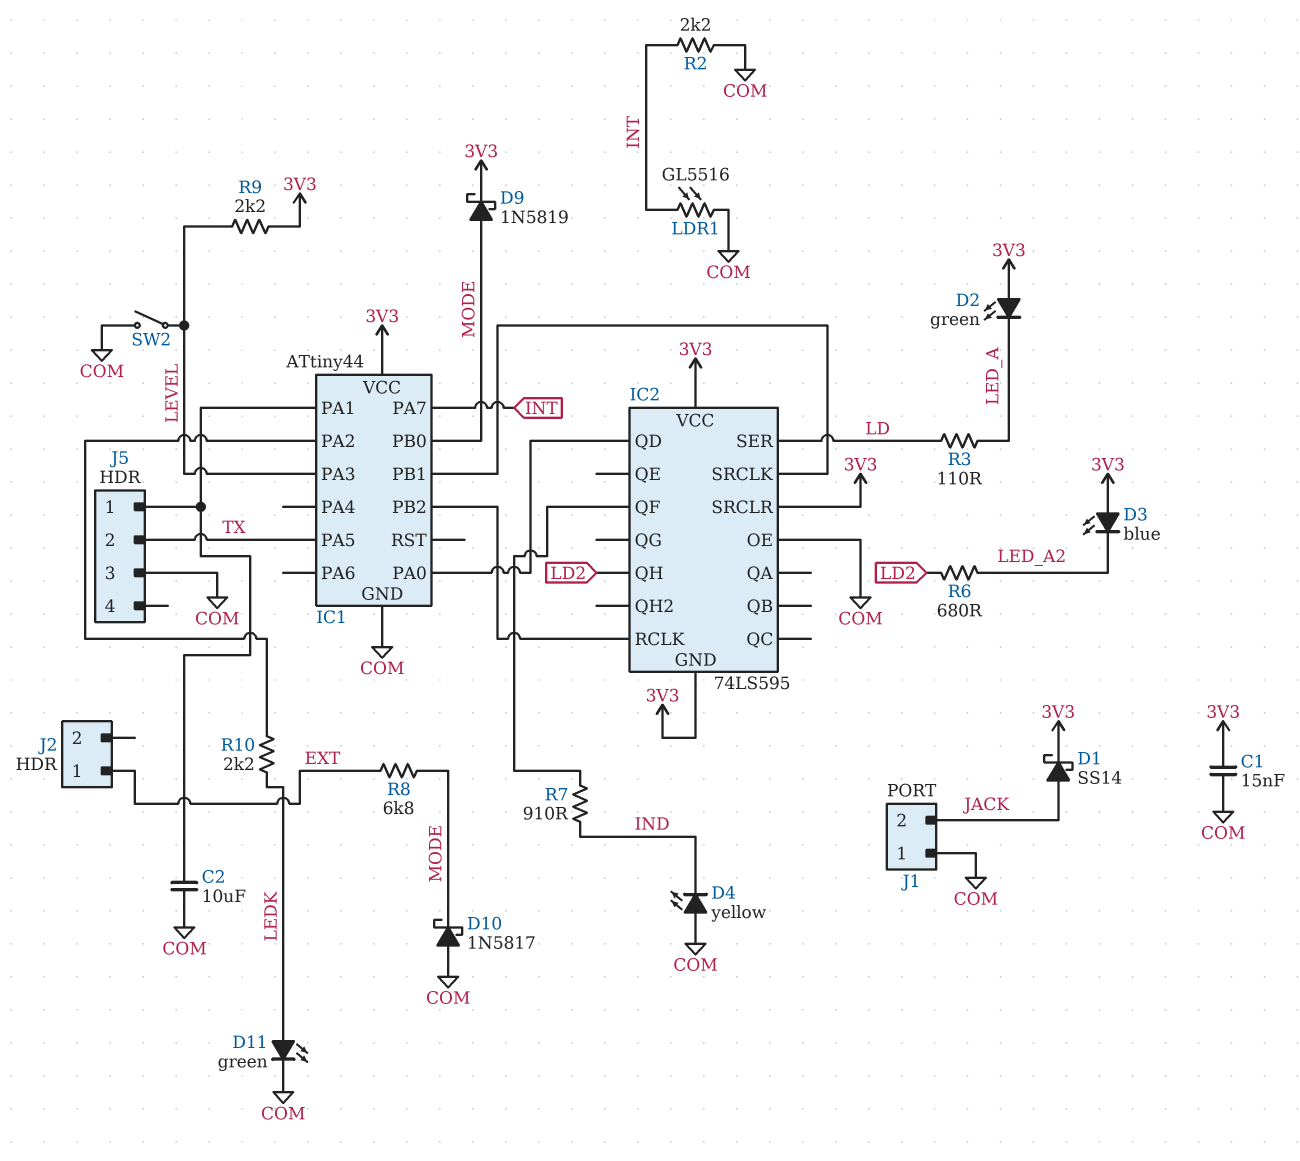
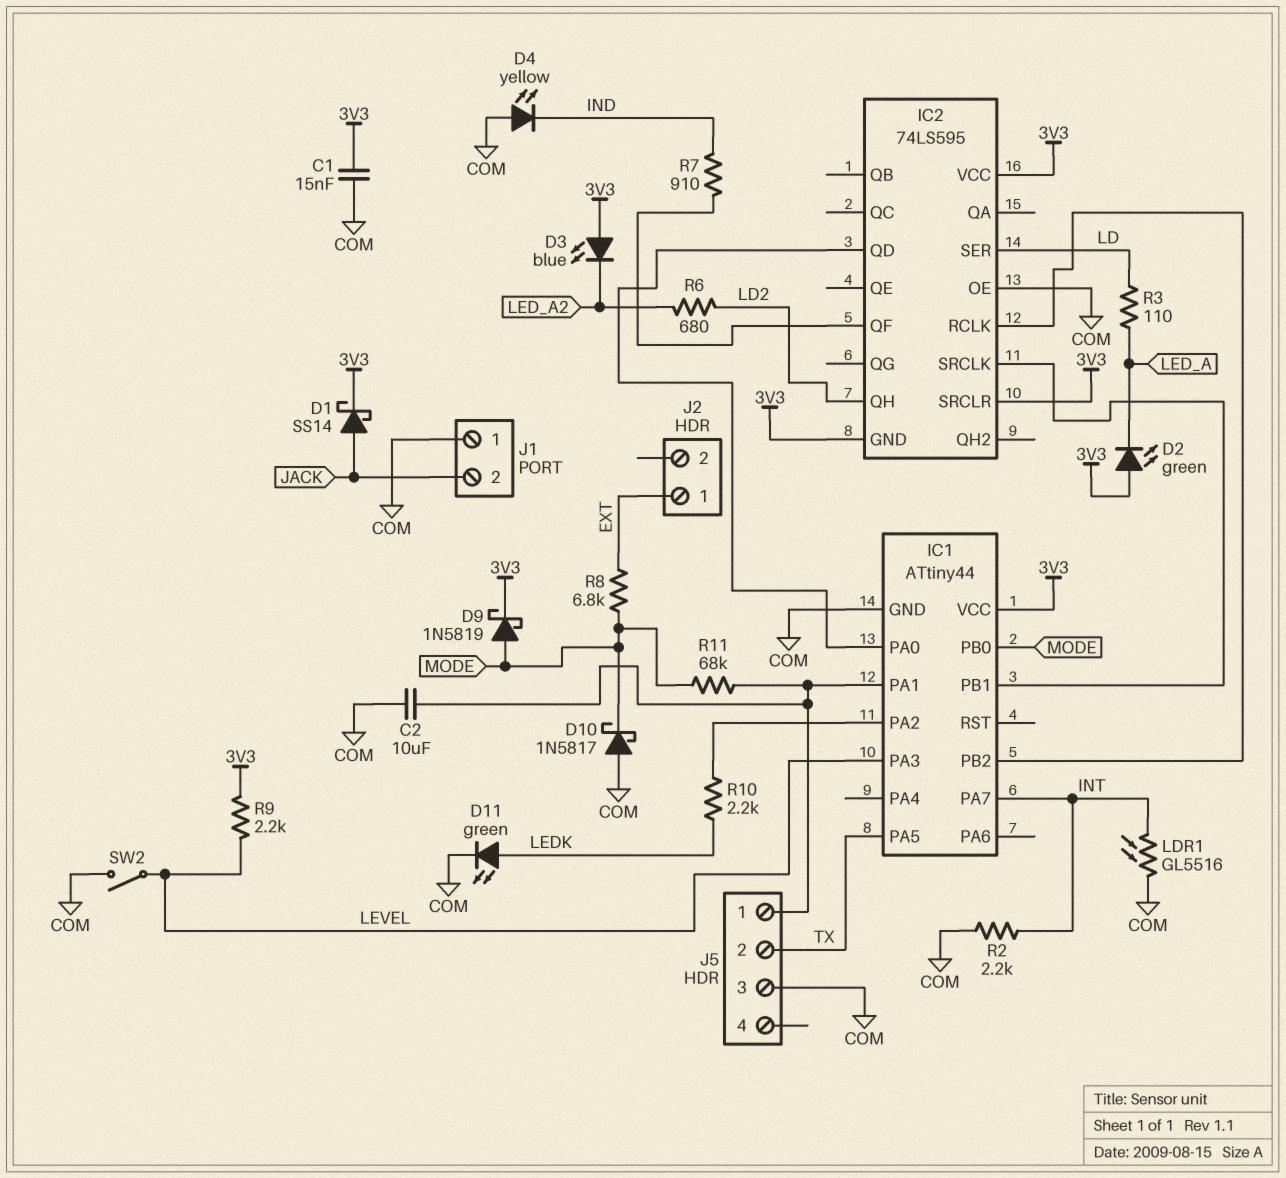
R11: none -> 68k (IC1/PA1, MODE)

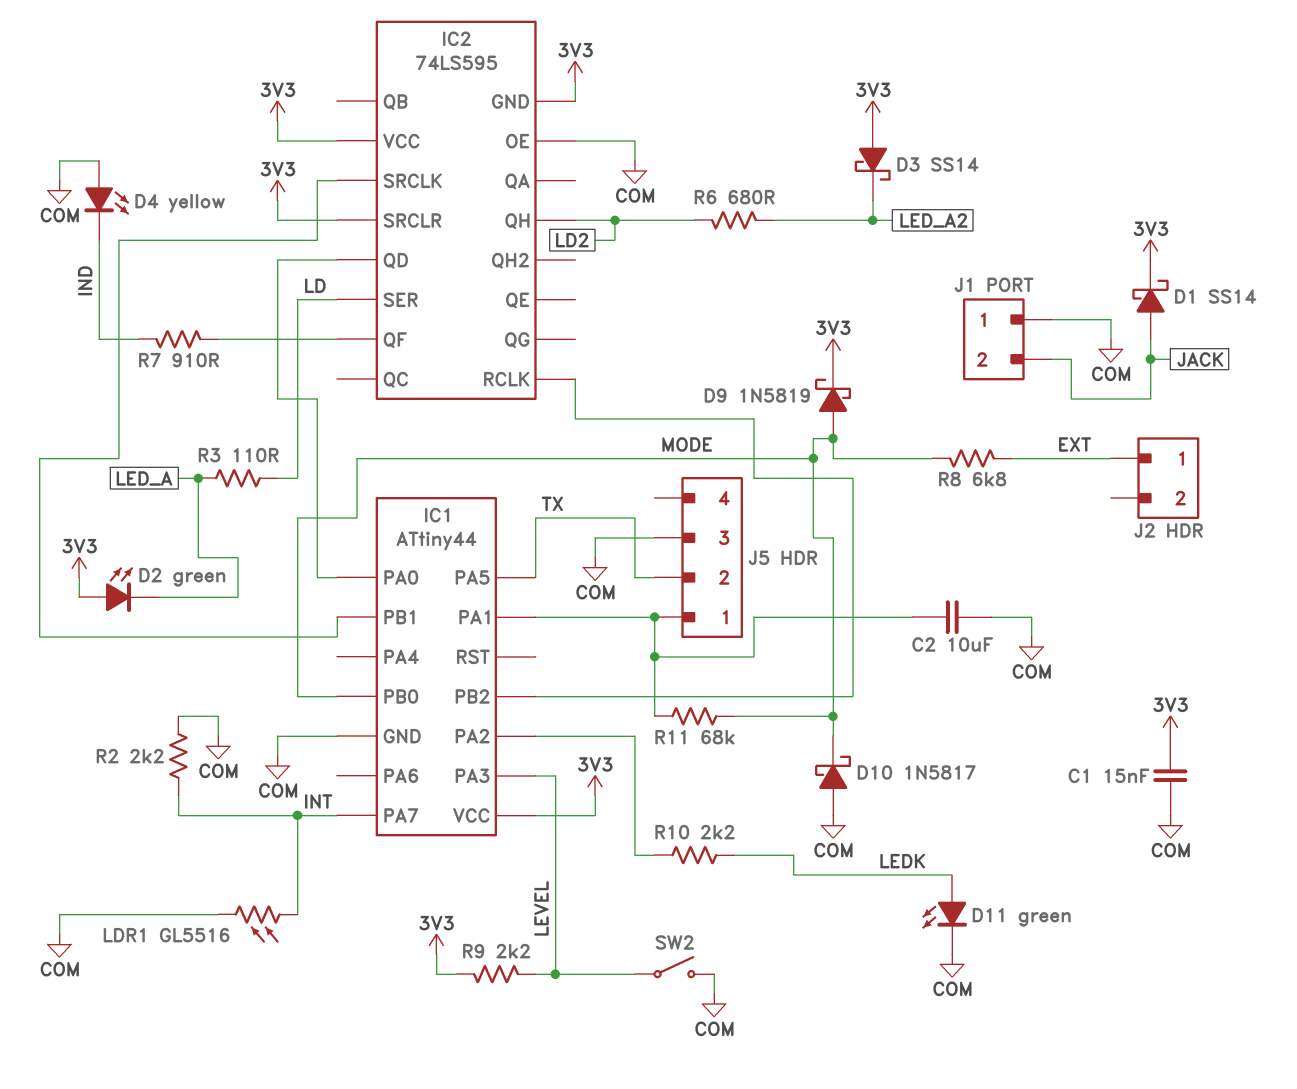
D3: LED blue (A 3V3, K LED_A2) -> schottky SS14 (A 3V3, K LED_A2)

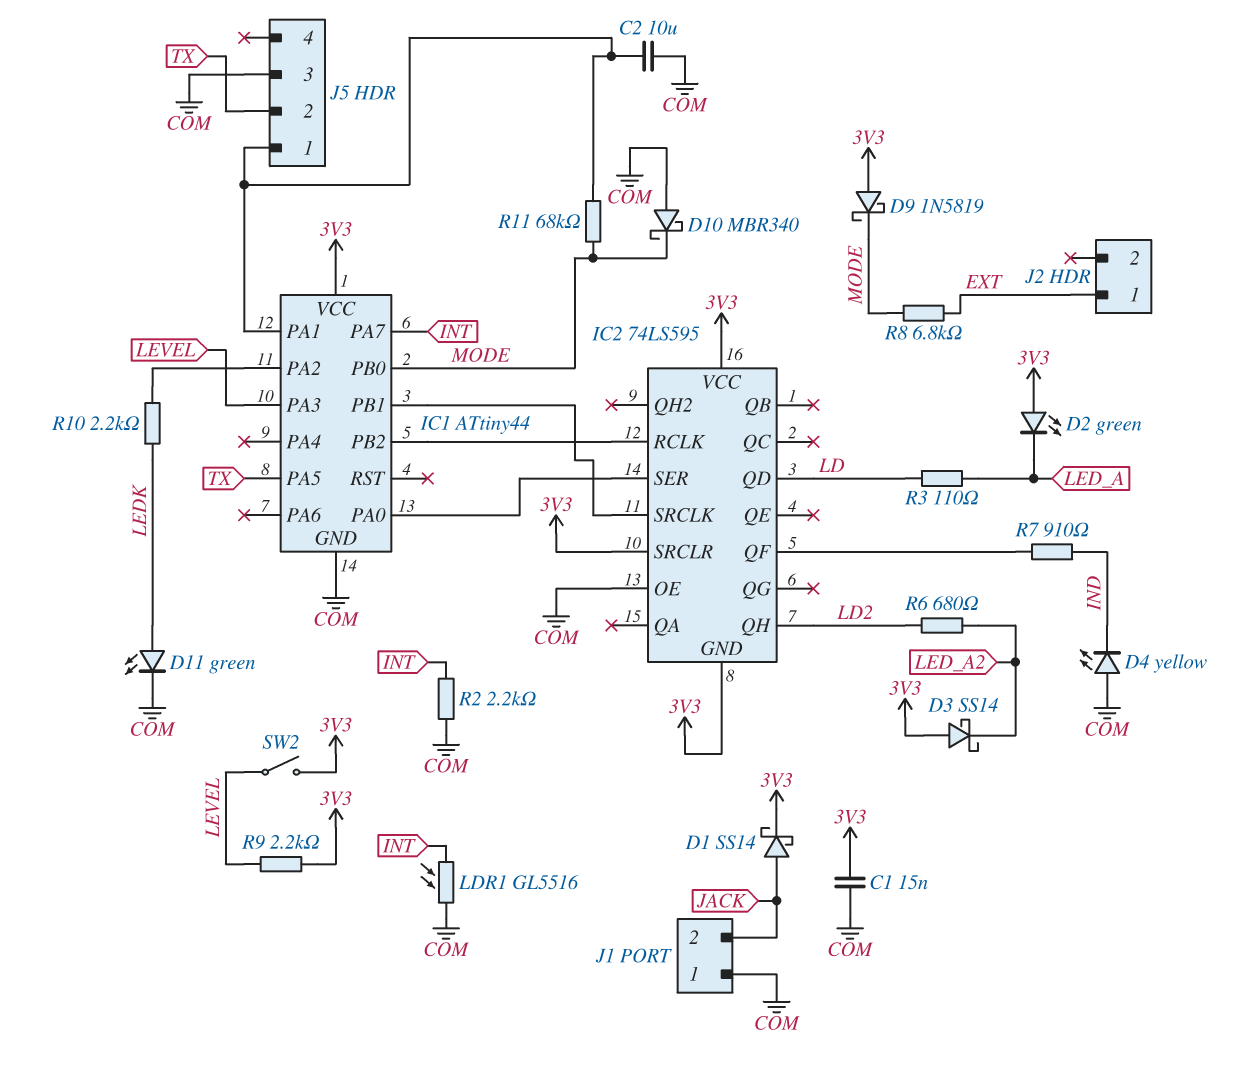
D9: schottky 1N5819 (A MODE, K 3V3) -> schottky 1N5819 (A 3V3, K MODE)
D10: schottky 1N5817 (A COM, K MODE) -> schottky MBR340 (A COM, K MODE)
IC2 pin QD: IC1/PA0 -> LD
IC2 pin SER: LD -> IC1/PA0
SW2: switch (COM, LEVEL) -> switch (3V3, LEVEL)

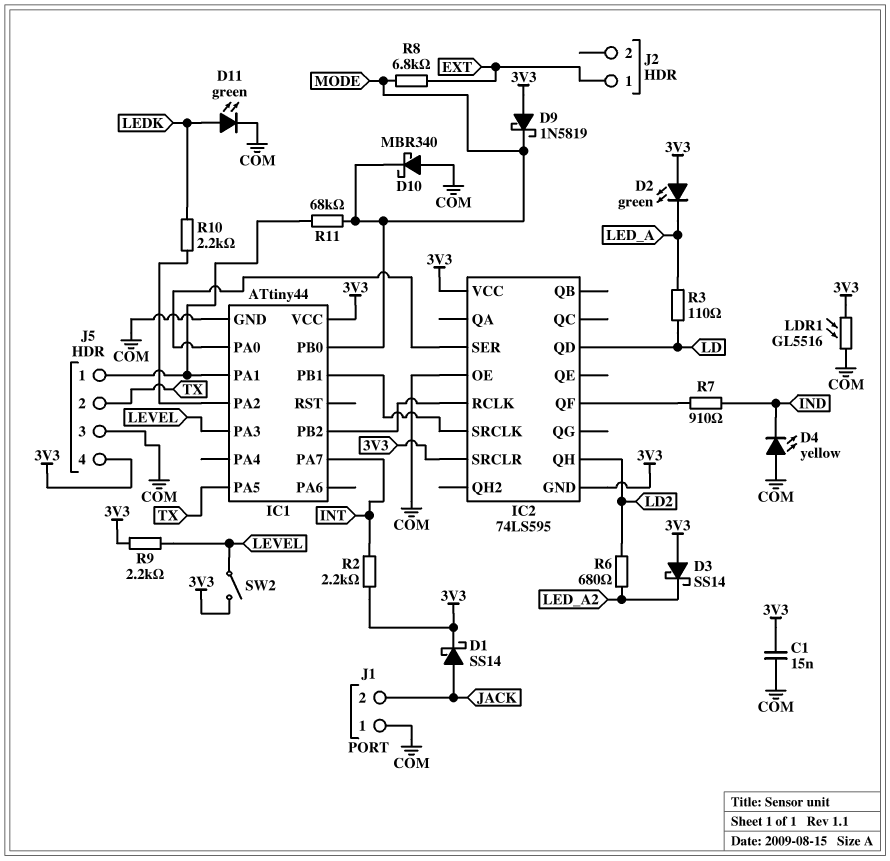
C2: 10uF (COM, IC1/PA1) -> none
J5 pin 4: none -> 3V3
LDR1: GL5516 (COM, INT) -> GL5516 (3V3, COM)
R2: 2.2k (COM, INT) -> 2.2k (3V3, INT)

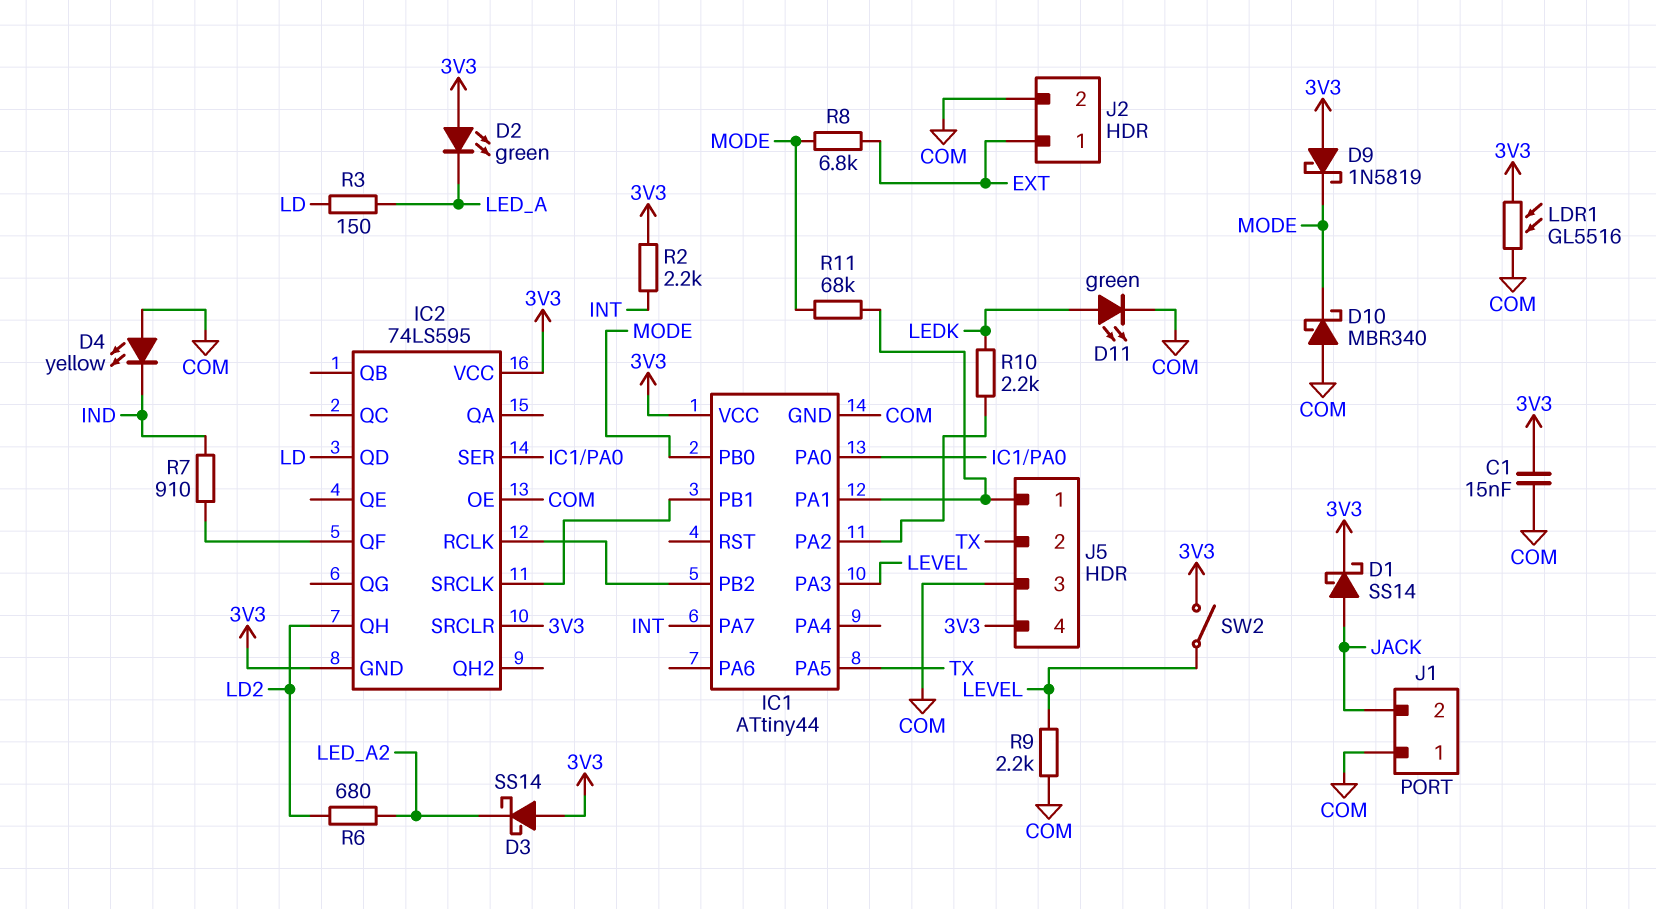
J2 pin 2: none -> COM
R3: 110 (LD, LED_A) -> 150 (LD, LED_A)
R9: 2.2k (3V3, LEVEL) -> 2.2k (COM, LEVEL)

